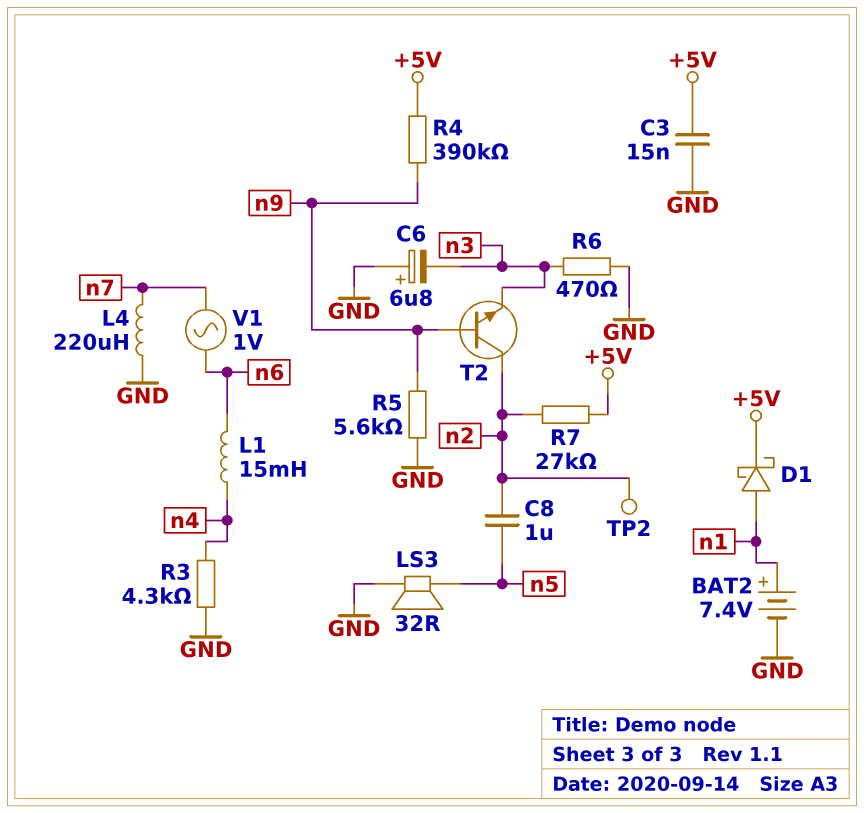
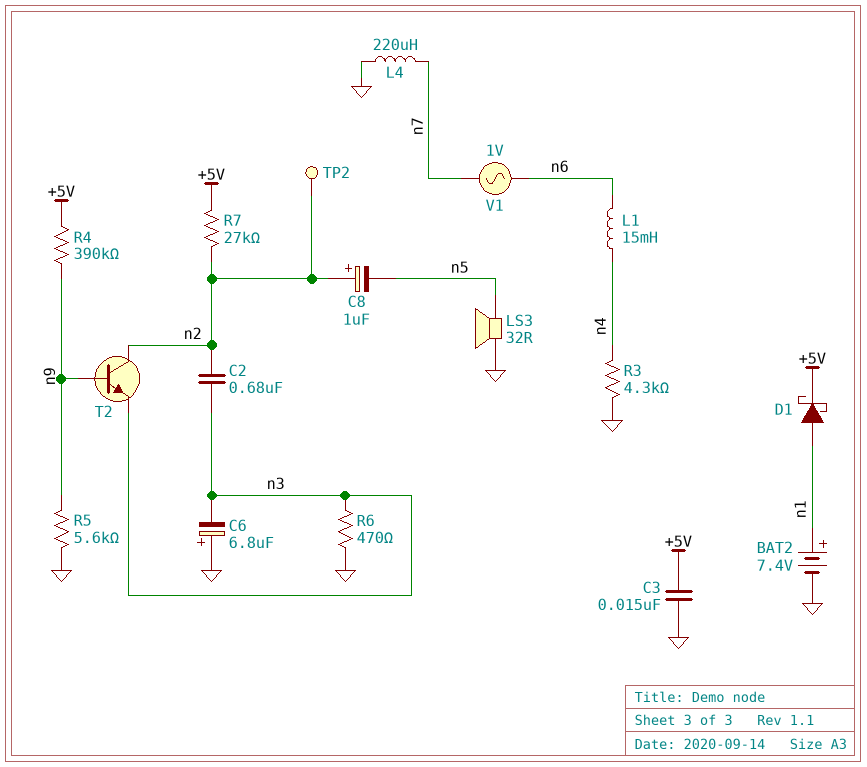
C2: none -> 680nF (n2, n3)
C8: 1uF (n2, n5) -> 1uF (plus n2, minus n5)

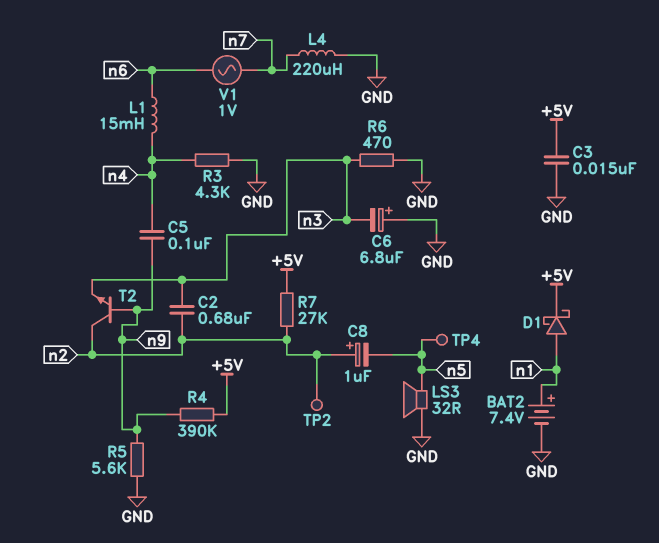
C5: none -> 100nF (n4, n9)
TP4: none -> test point (n5)

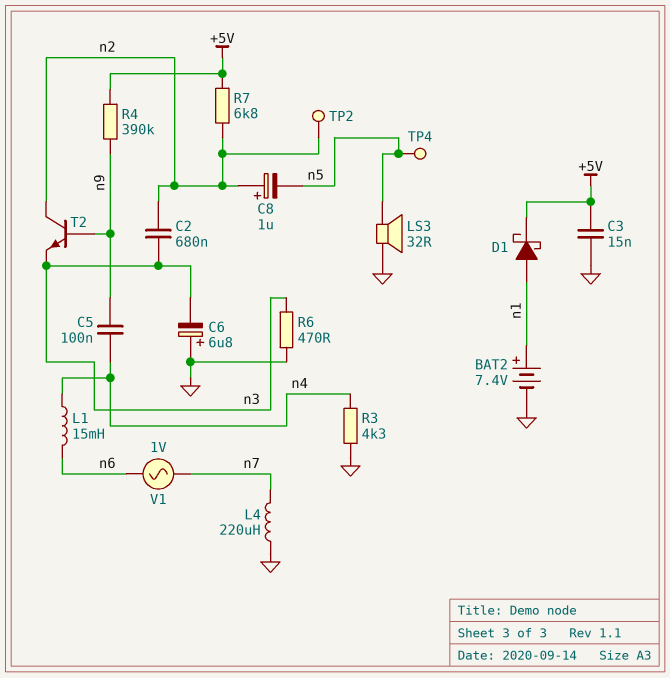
R5: 5.6k (GND, n9) -> none
R7: 27k (+5V, n2) -> 6.8k (+5V, n2)

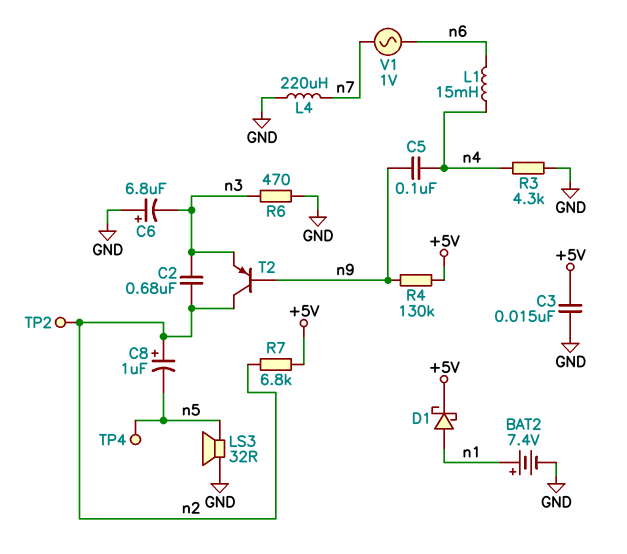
R4: 390k (+5V, n9) -> 130k (+5V, n9)
T2: NPN (B n9, C n2, E n3) -> PNP (B n9, C n2, E n3)

